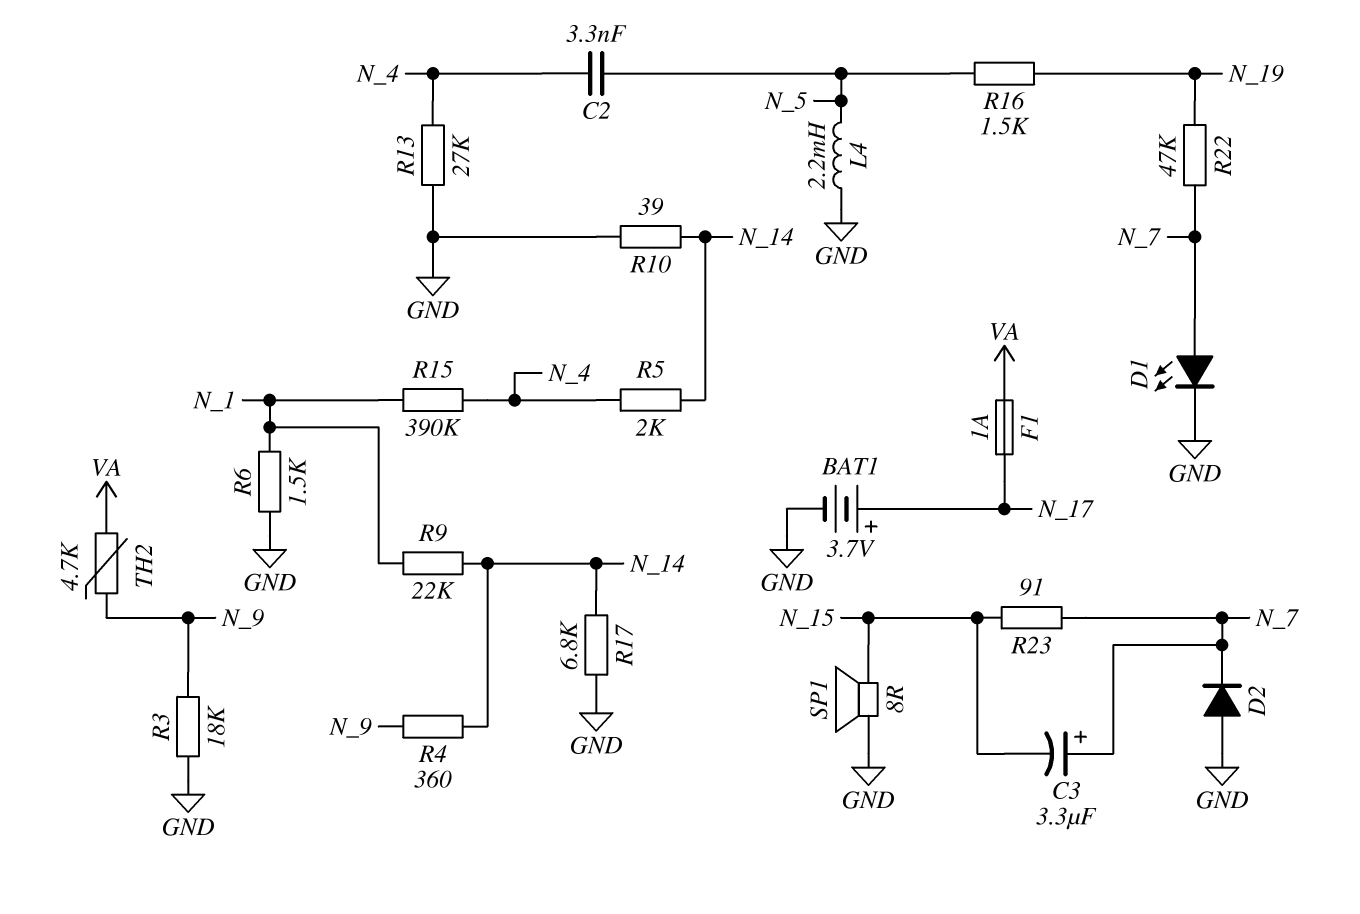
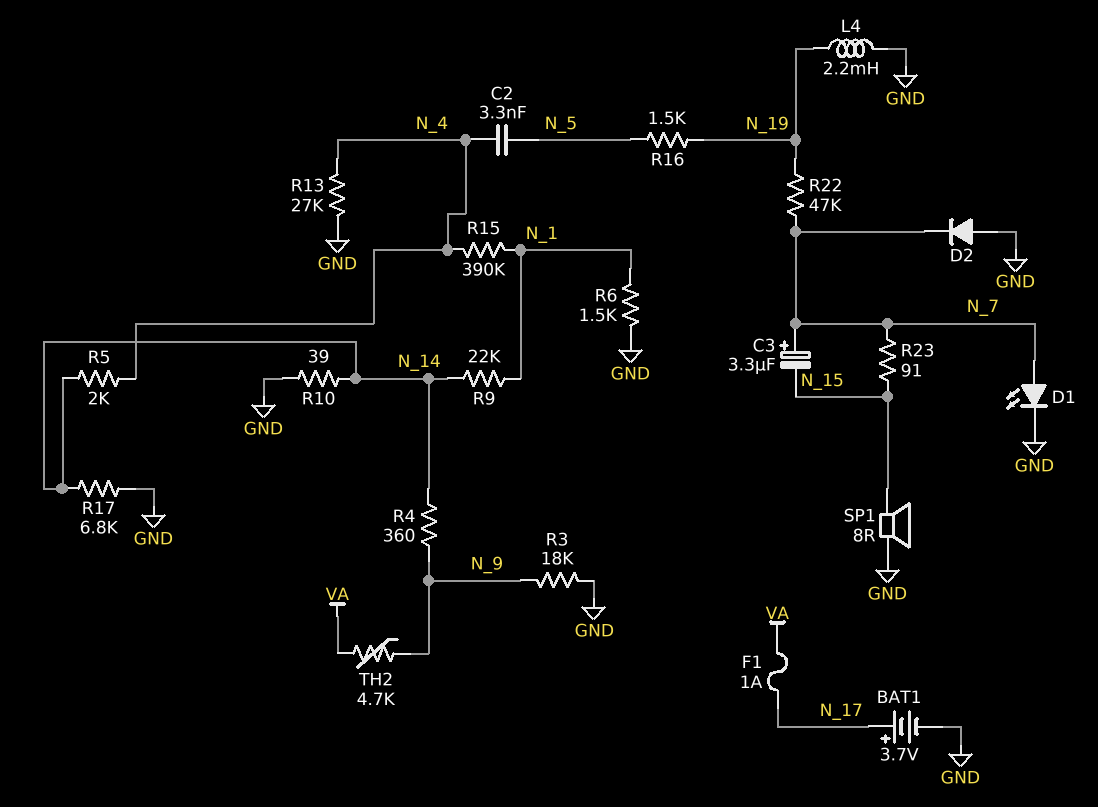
L4: 2.2mH (GND, N_5) -> 2.2mH (GND, N_19)

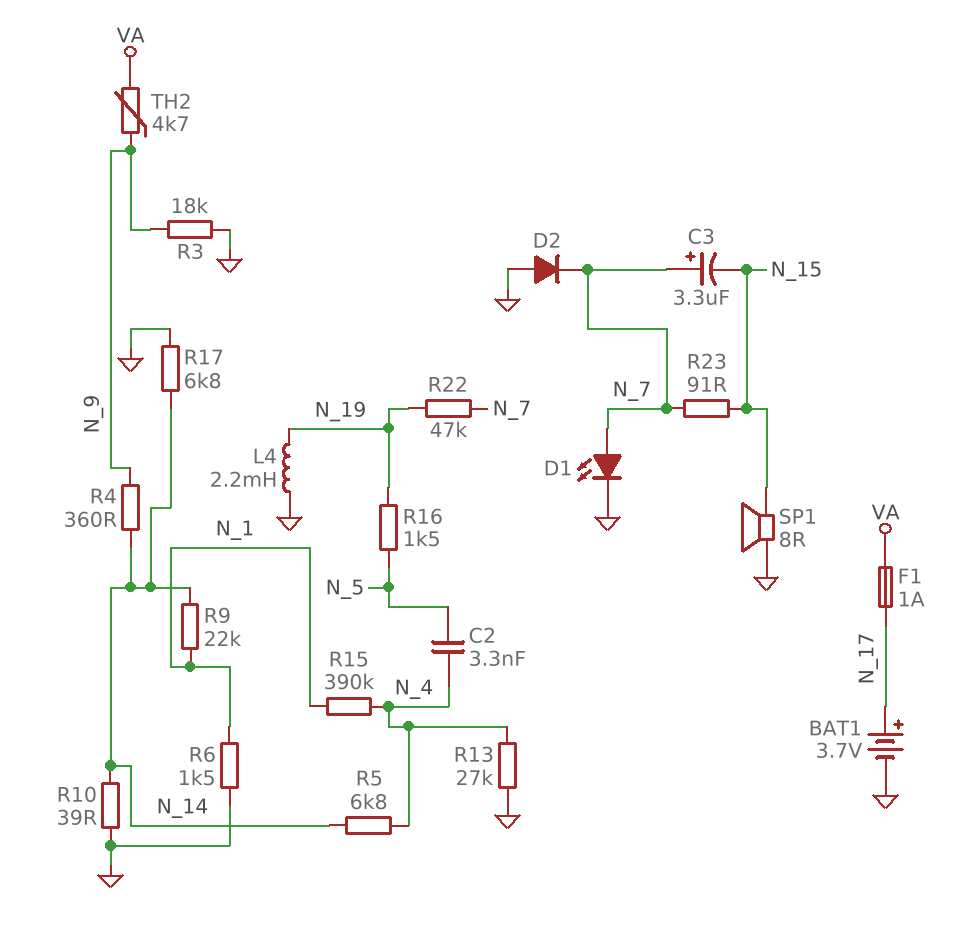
R5: 2k (N_4, N_14) -> 6.8k (N_4, N_14)

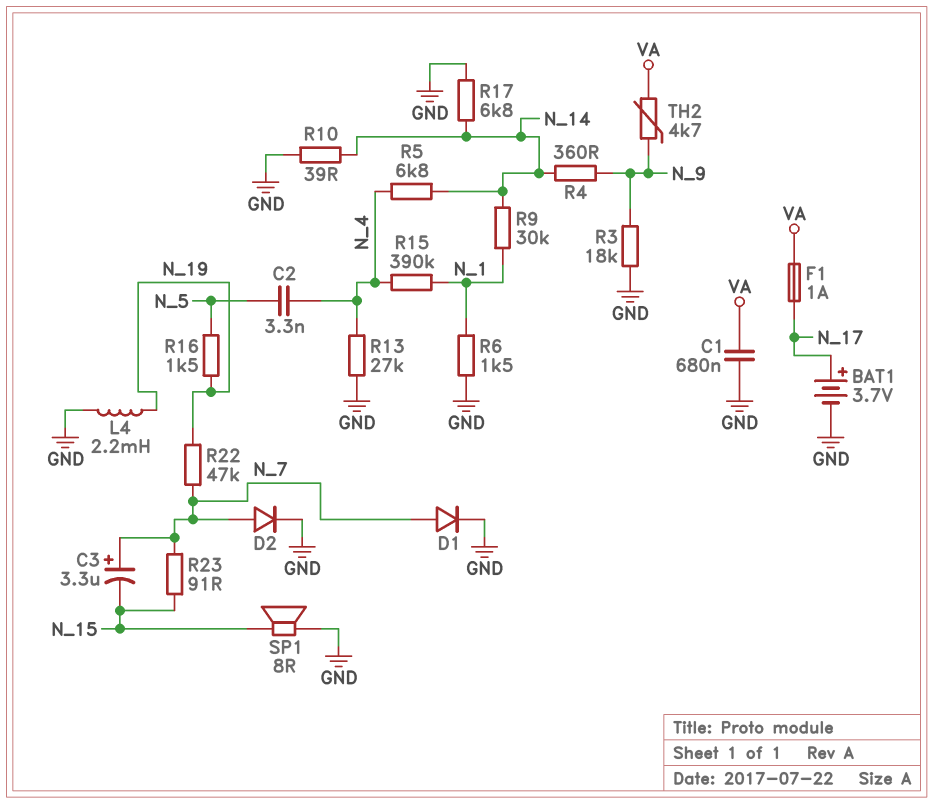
C1: none -> 680nF (GND, VA)
D1: LED (A N_7, K GND) -> diode (A N_7, K GND)
D2: diode (A GND, K N_7) -> diode (A N_7, K GND)
R9: 22k (N_1, N_14) -> 30k (N_1, N_14)

